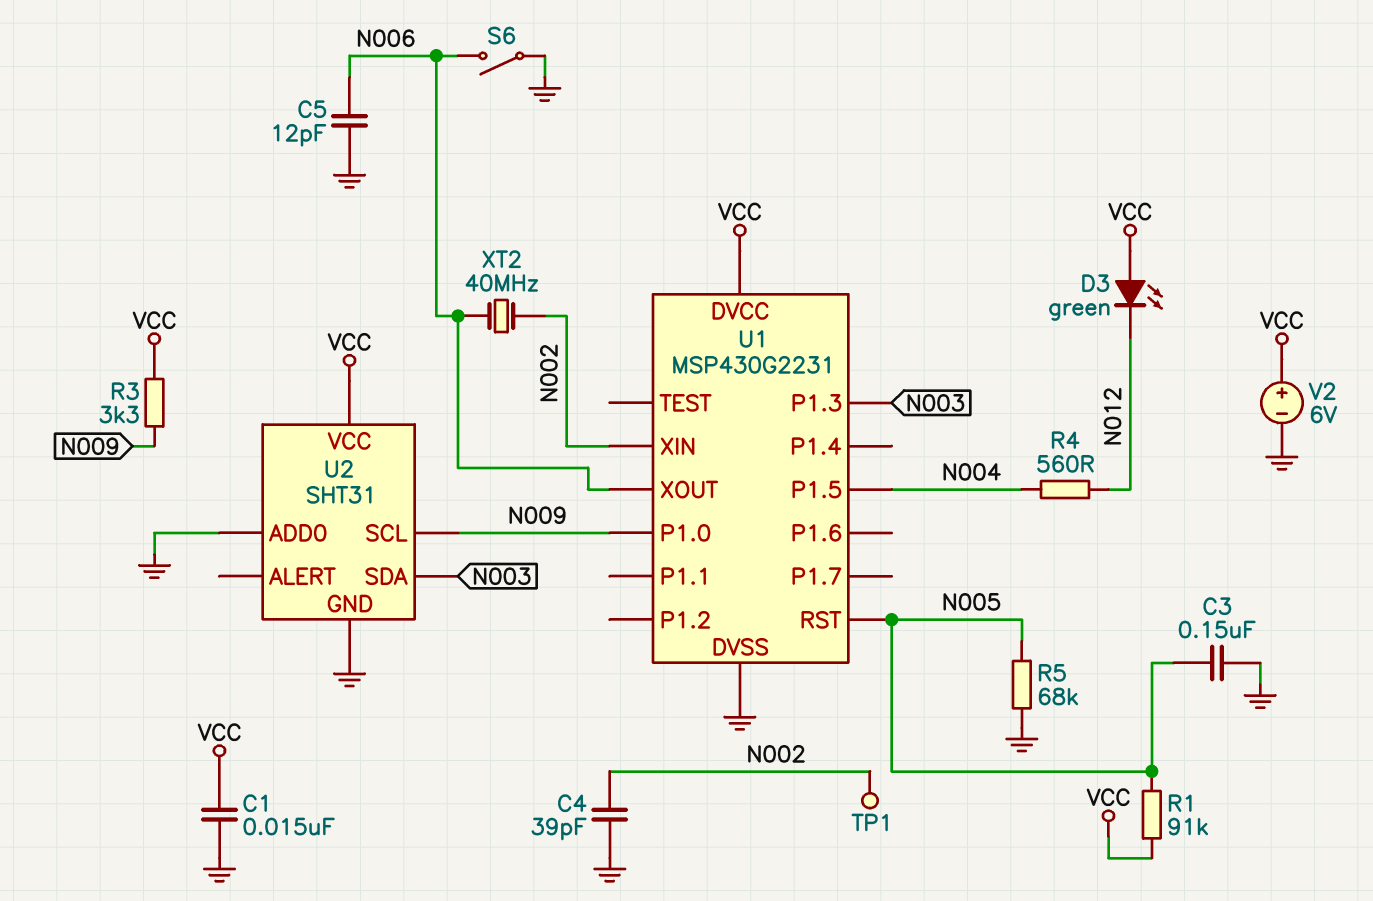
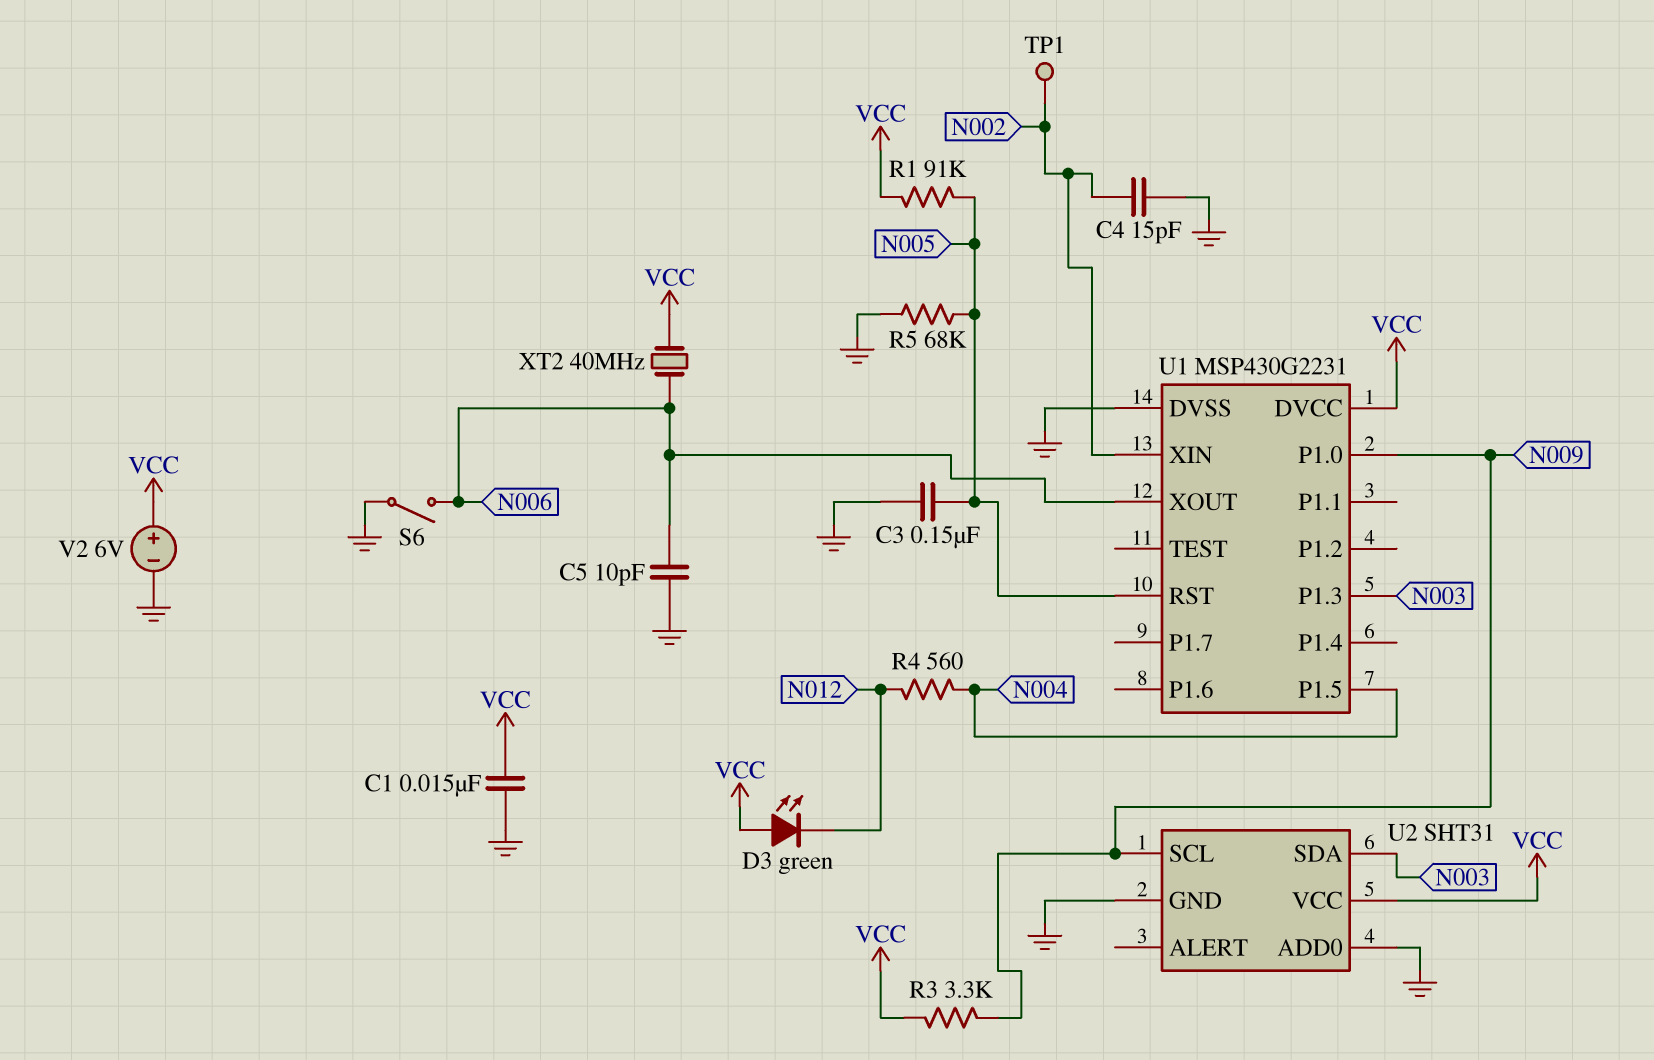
C4: 39pF (GND, N002) -> 15pF (GND, N002)
C5: 12pF (GND, N006) -> 10pF (GND, N006)
XT2: 40MHz (N002, N006) -> 40MHz (N006, VCC)

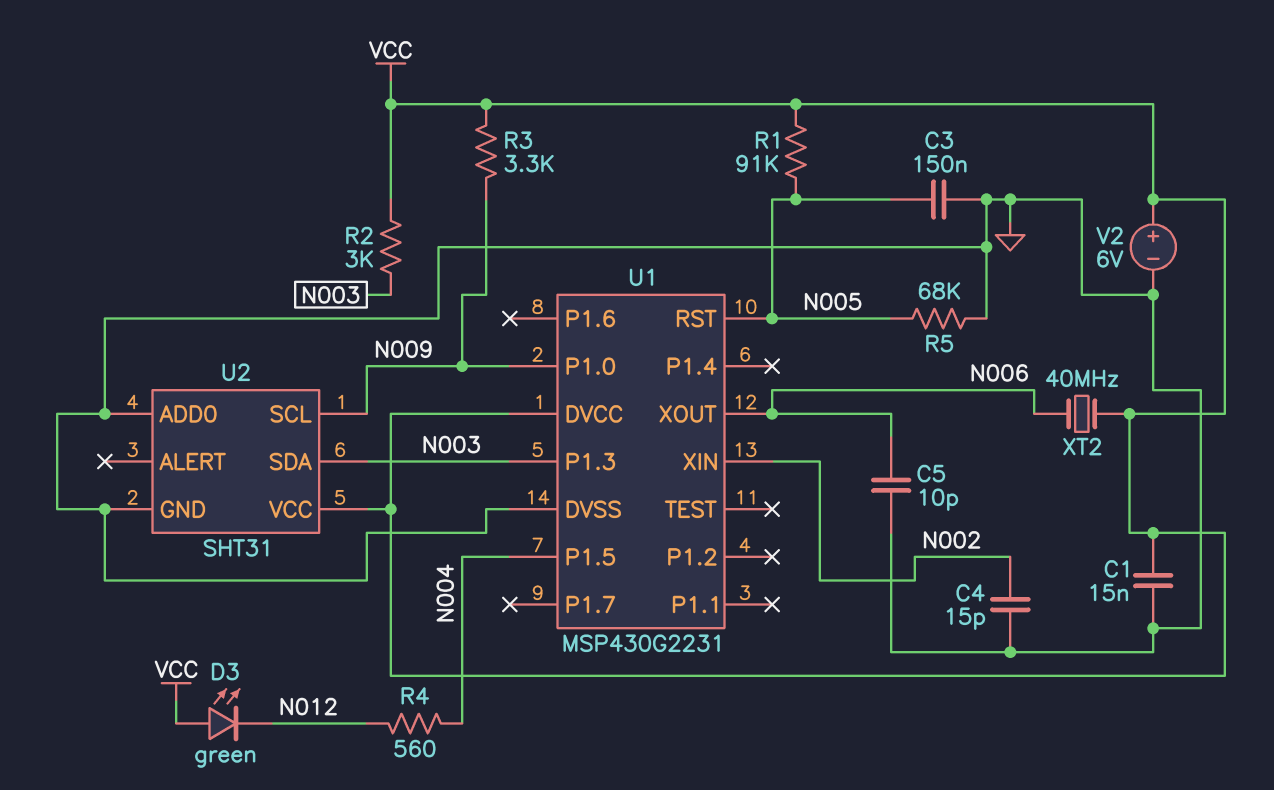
R2: none -> 3k (N003, VCC)
S6: switch (GND, N006) -> none
TP1: test point (N002) -> none

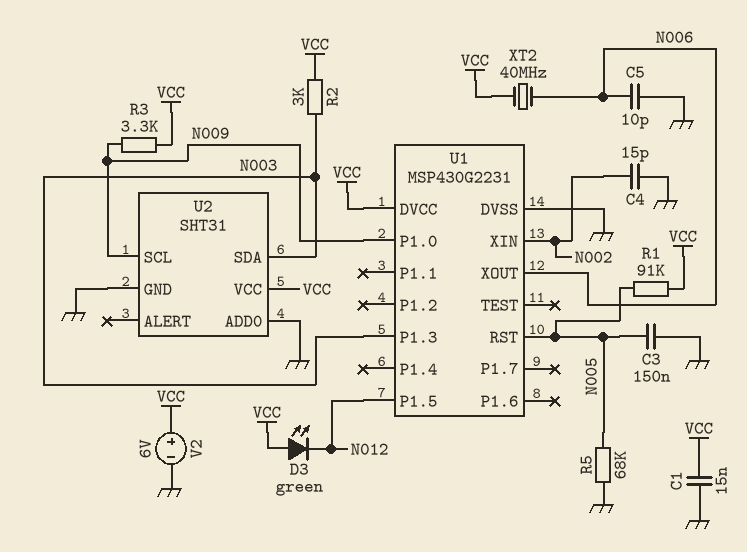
R4: 560 (N004, N012) -> none
U1 pin P1.5: N004 -> N012

